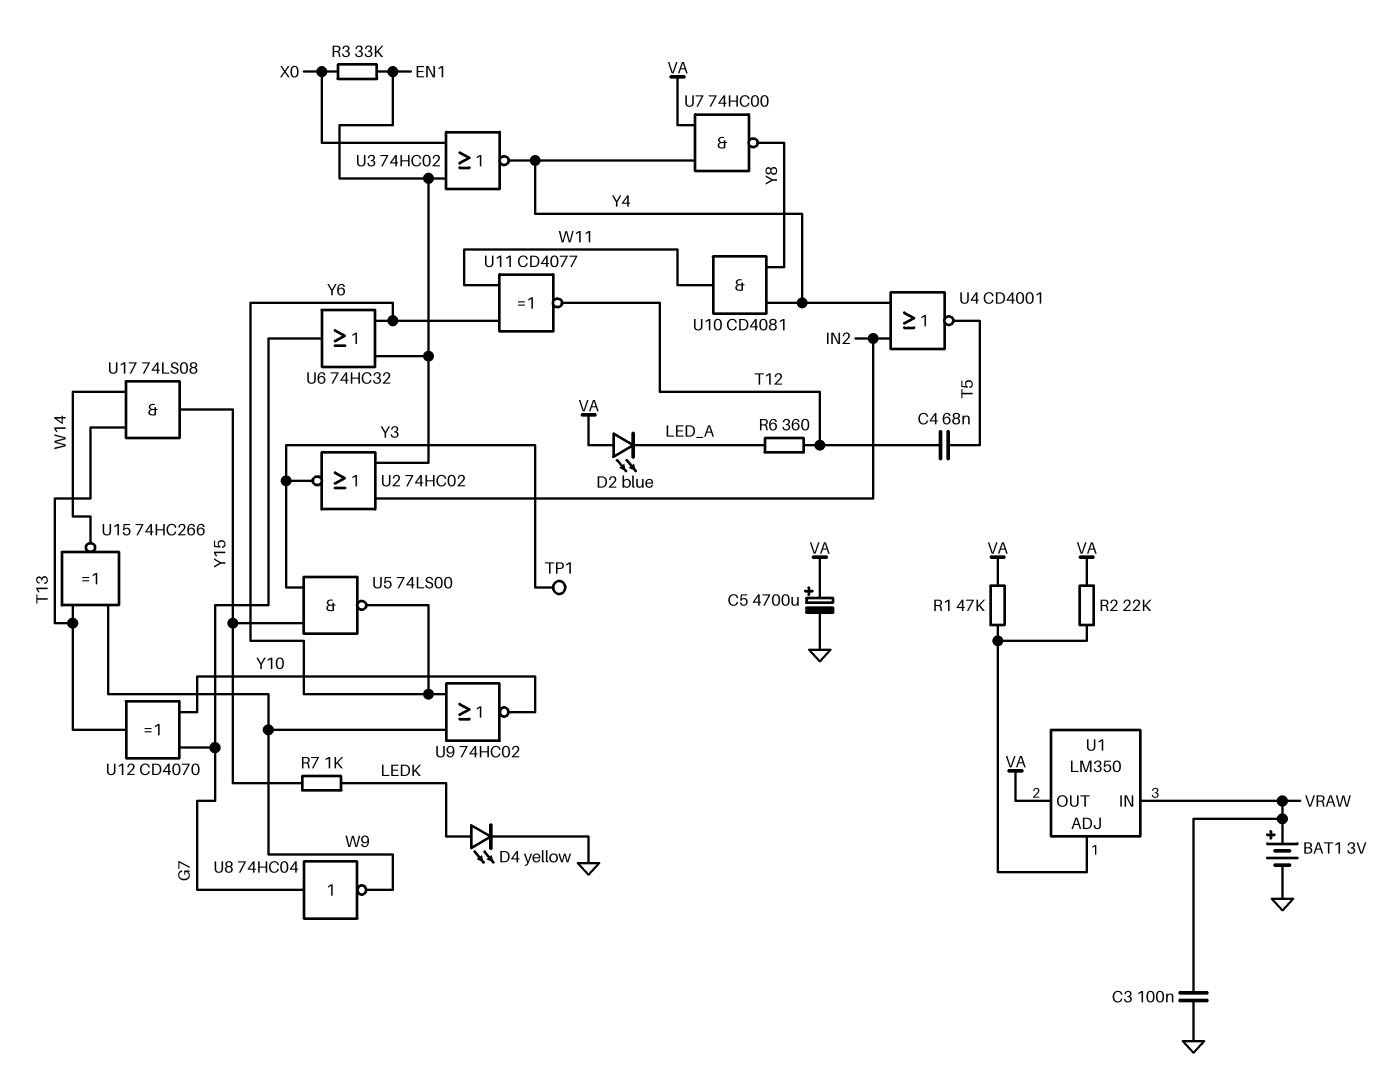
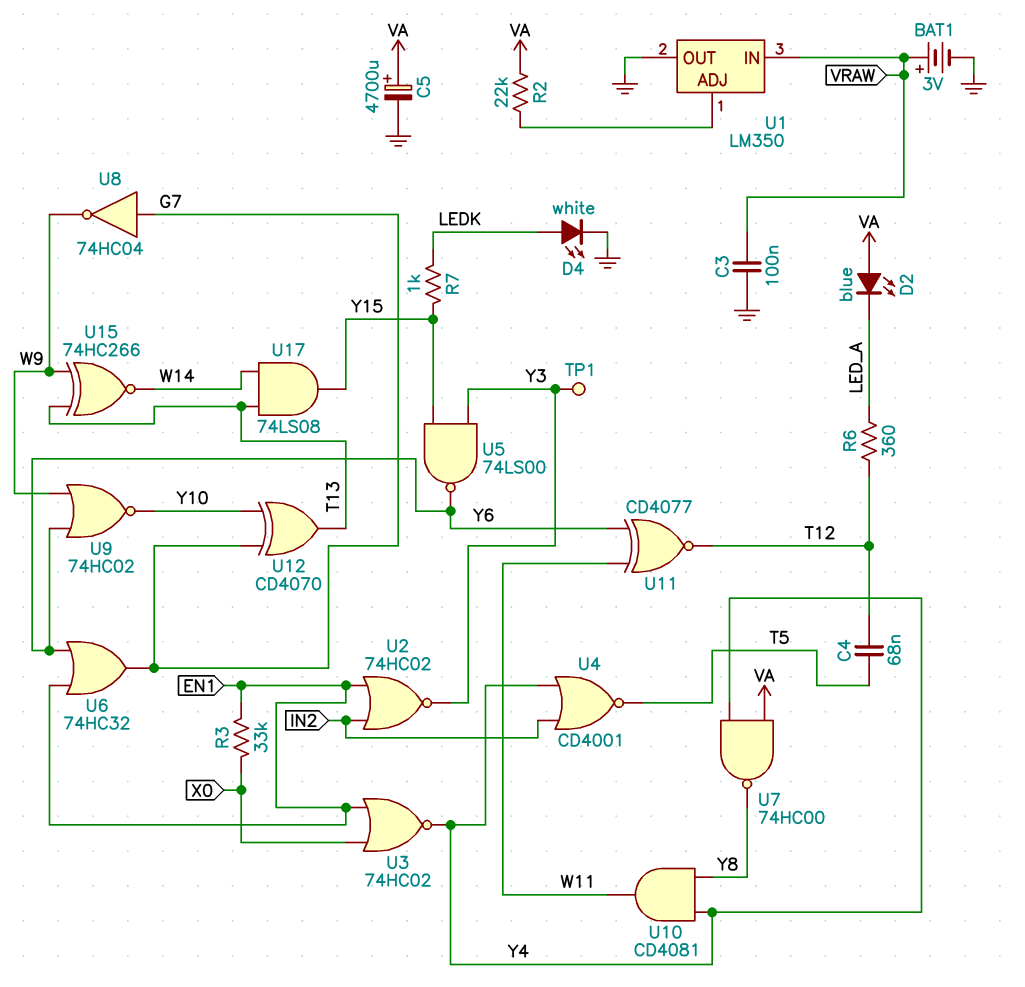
D4: LED yellow (A LEDK, K GND) -> LED white (A LEDK, K GND)
R1: 47k (U1/ADJ, VA) -> none
U1 pin OUT: VA -> GND

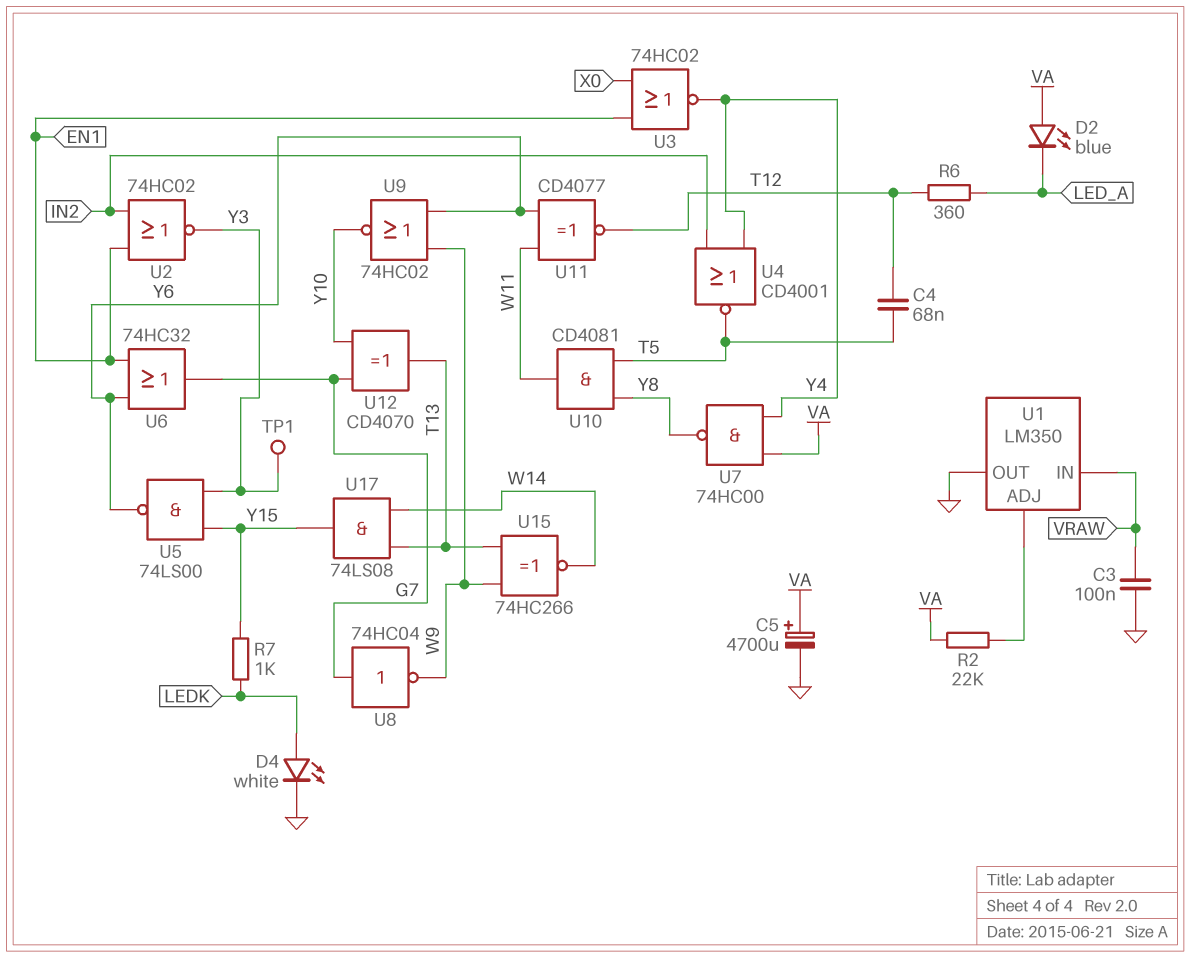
BAT1: 3V (plus VRAW, minus GND) -> none
R3: 33k (EN1, X0) -> none
U10: AND CD4081 (in Y4, in Y8, out W11) -> AND CD4081 (in T5, in Y8, out W11)

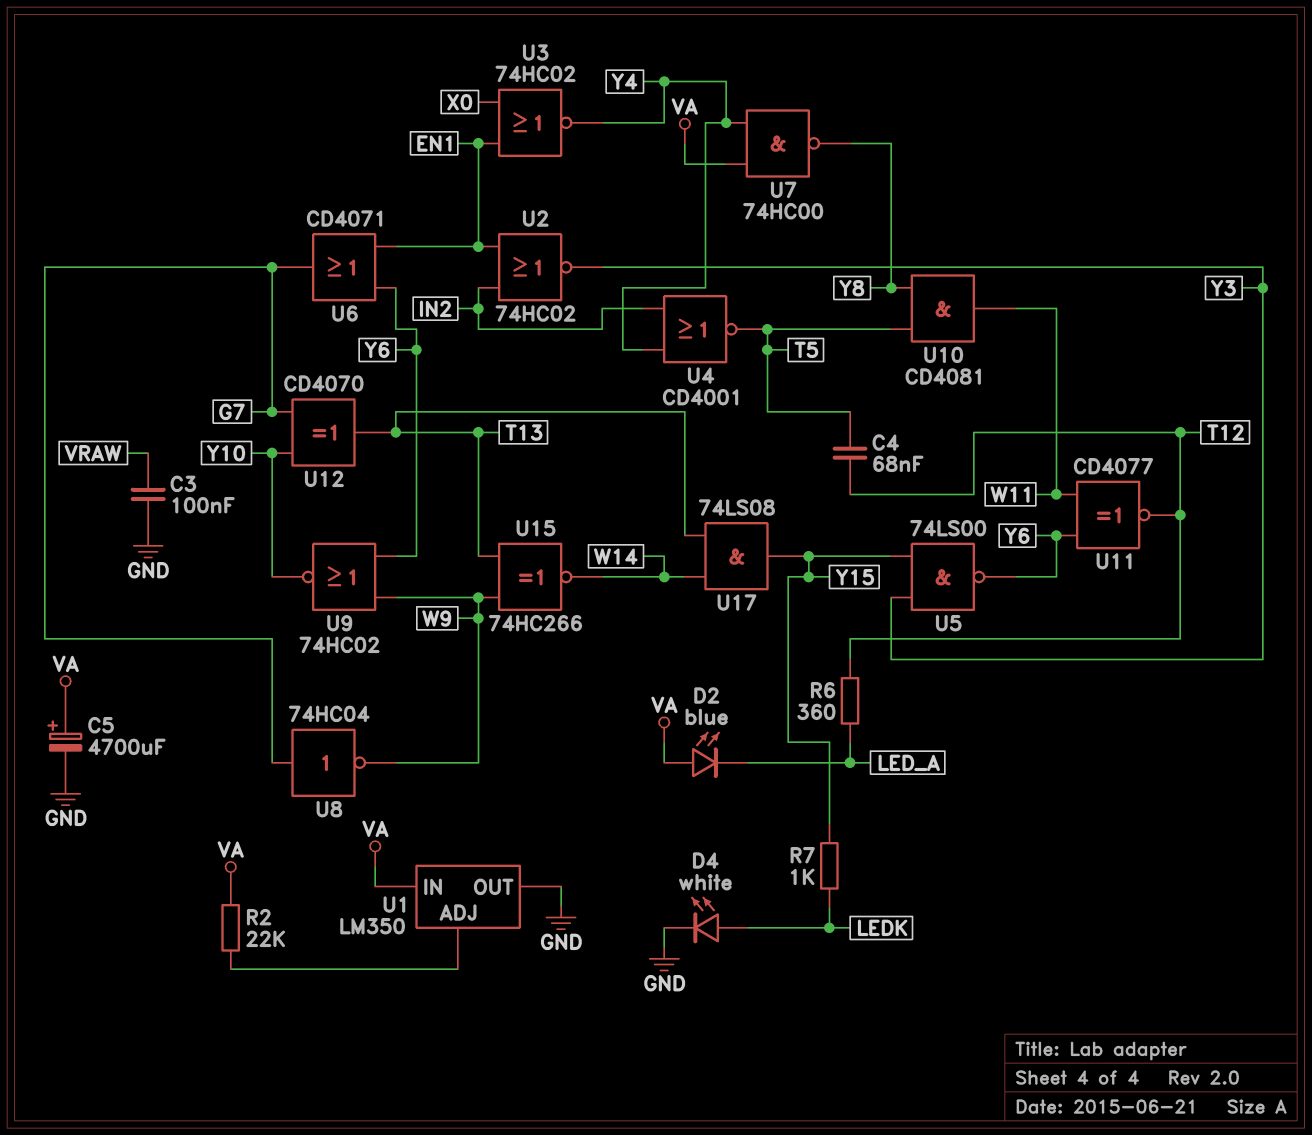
TP1: test point (Y3) -> none
U1 pin IN: VRAW -> VA
U6: OR 74HC32 (in EN1, in Y6, out G7) -> OR CD4071 (in EN1, in Y6, out G7)

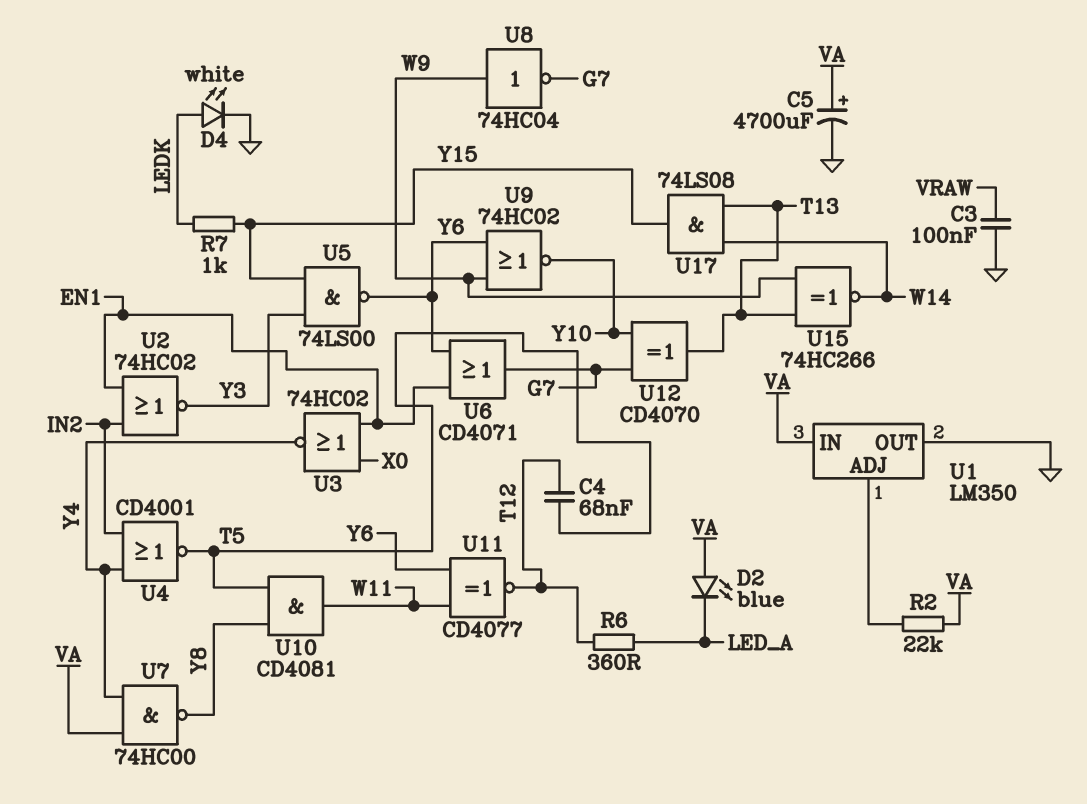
U8: NOT 74HC04 (in G7, out W9) -> NOT 74HC04 (in W9, out G7)

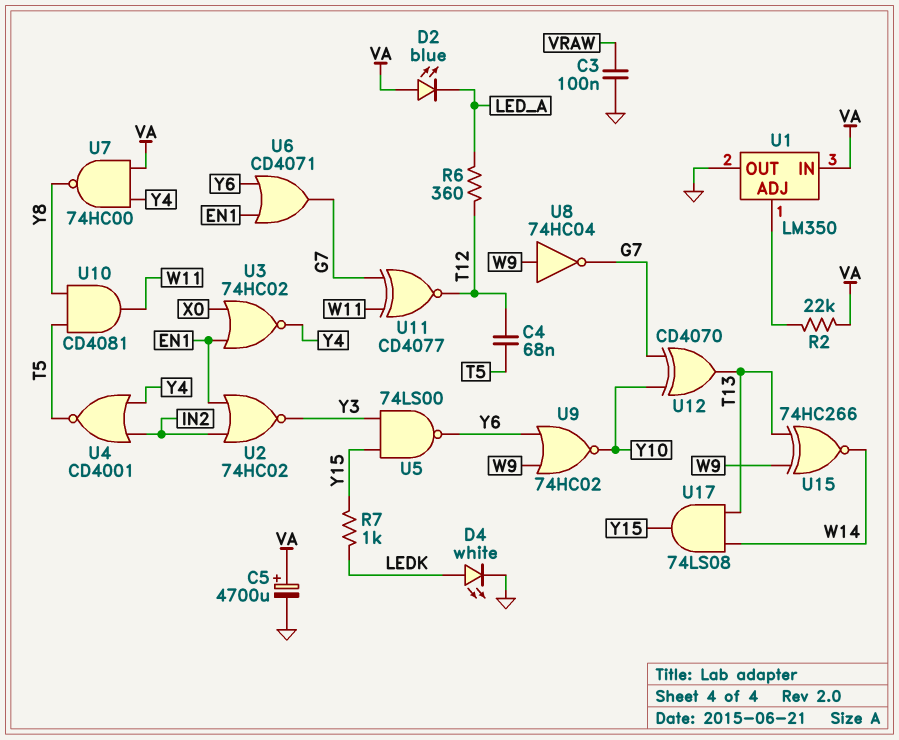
U11: XNOR CD4077 (in W11, in Y6, out T12) -> XNOR CD4077 (in G7, in W11, out T12)

